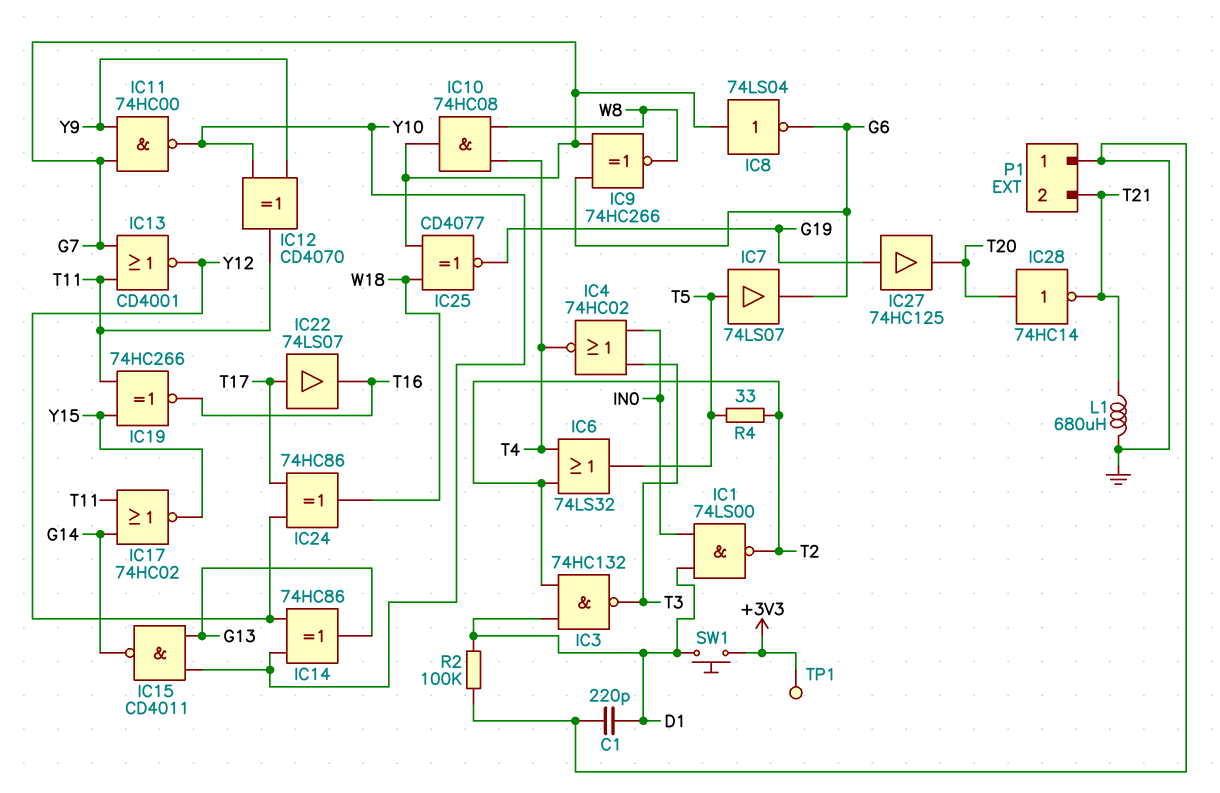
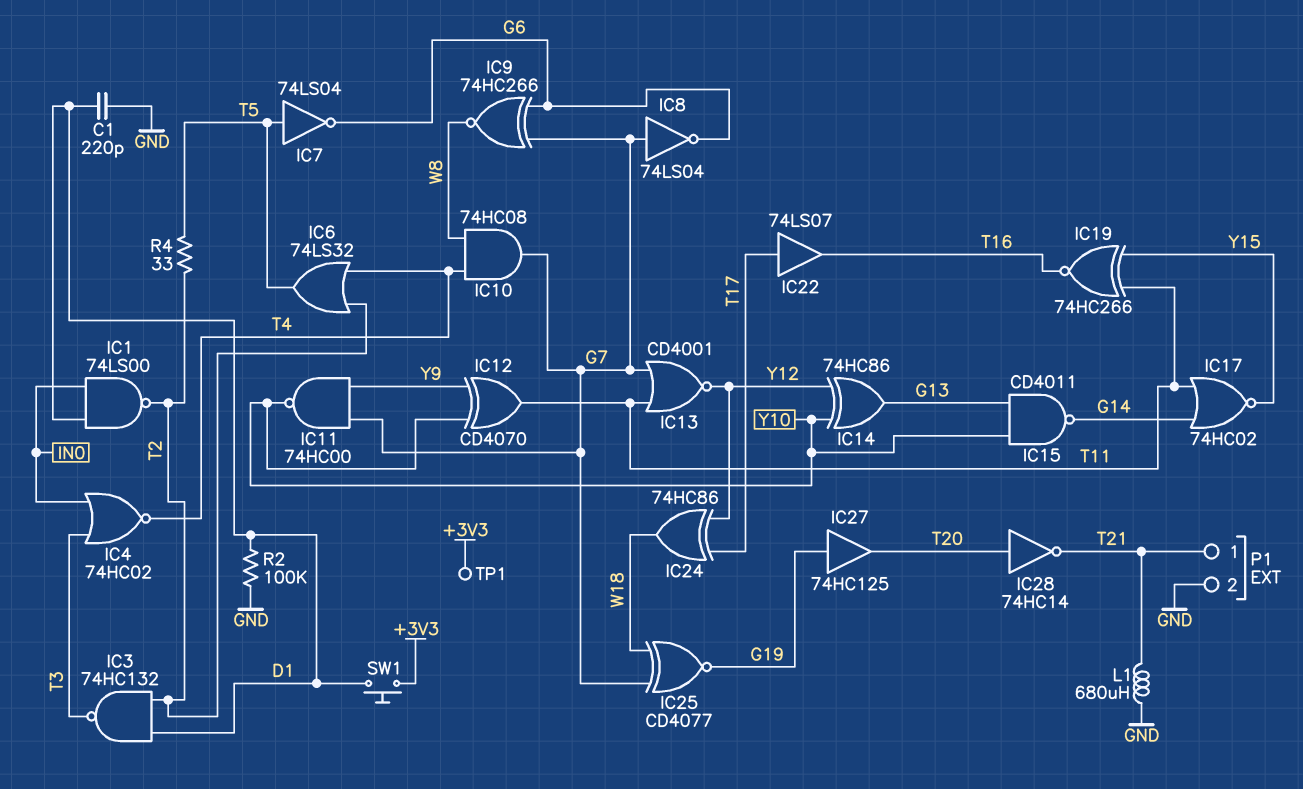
IC7: buffer 74LS07 (in T5, out G6) -> NOT 74LS04 (in T5, out G6)
P1 pin 1: GND -> T21
P1 pin 2: T21 -> GND

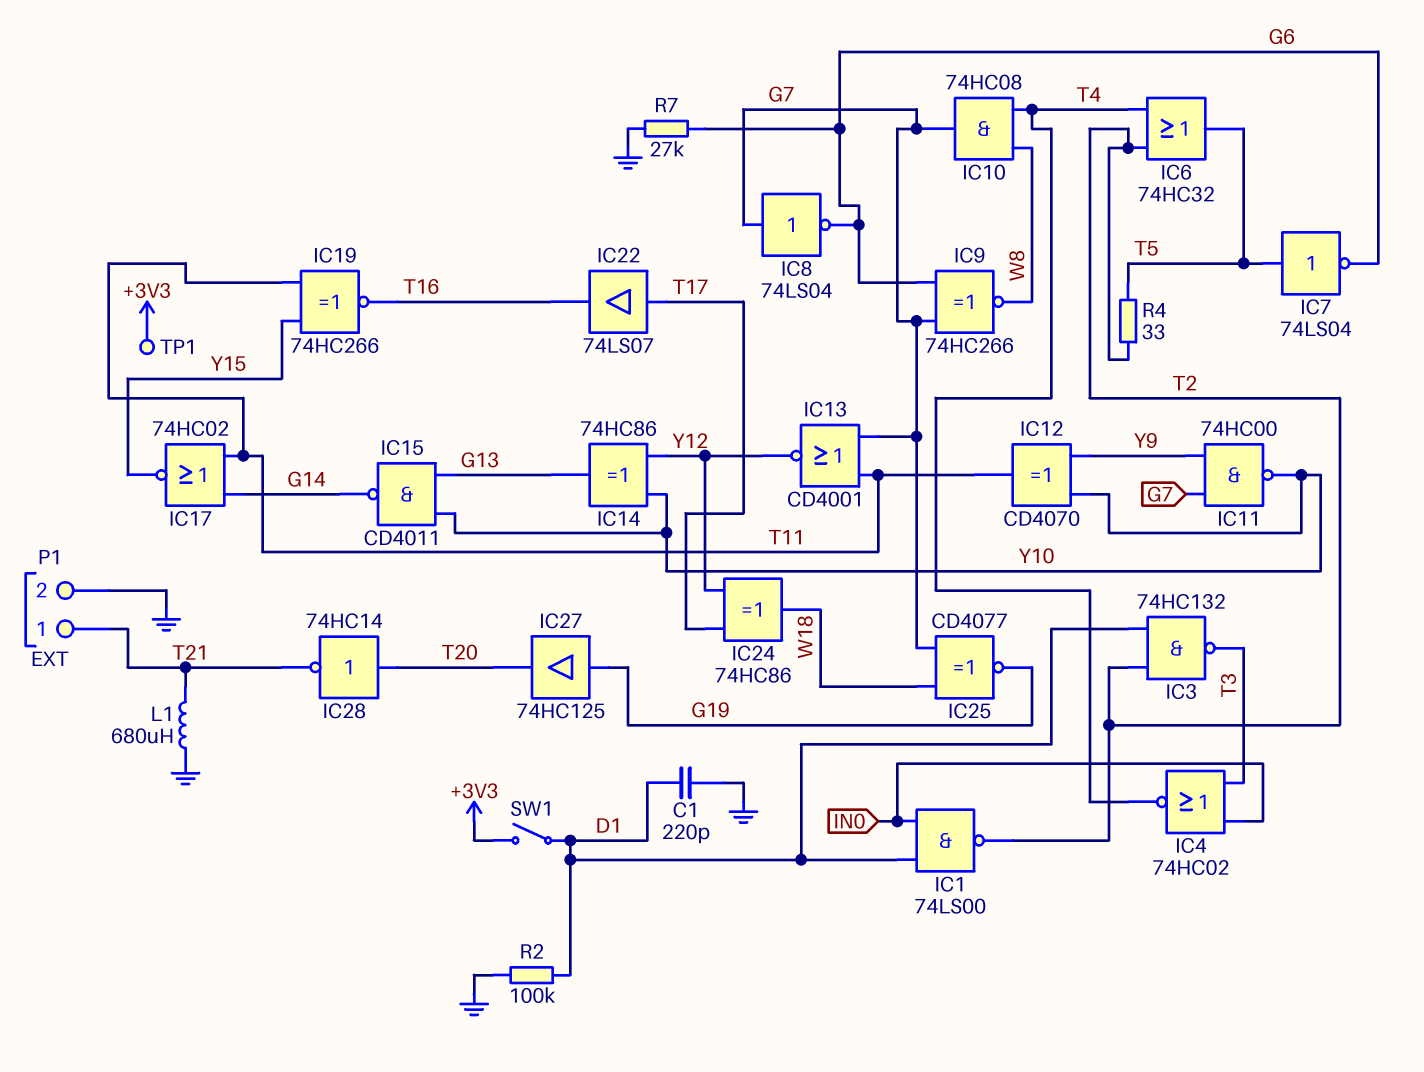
IC6: OR 74LS32 (in T2, in T4, out T5) -> OR 74HC32 (in T2, in T4, out T5)
R7: none -> 27k (G6, GND)
SW1: button (+3V3, D1) -> switch (+3V3, D1)

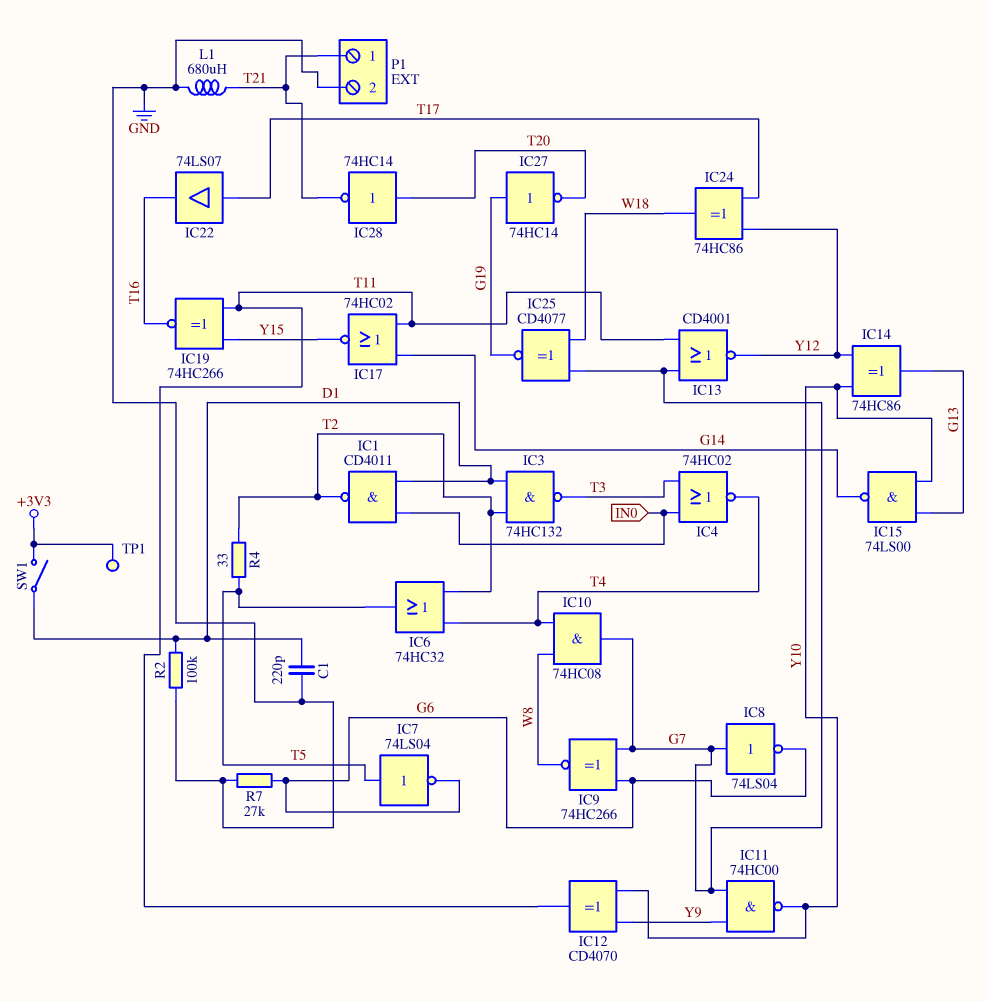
IC1: NAND 74LS00 (in D1, in IN0, out T2) -> NAND CD4011 (in D1, in IN0, out T2)
IC15: NAND CD4011 (in G13, in Y10, out G14) -> NAND 74LS00 (in G13, in Y10, out G14)
IC27: buffer 74HC125 (in G19, out T20) -> NOT 74HC14 (in G19, out T20)

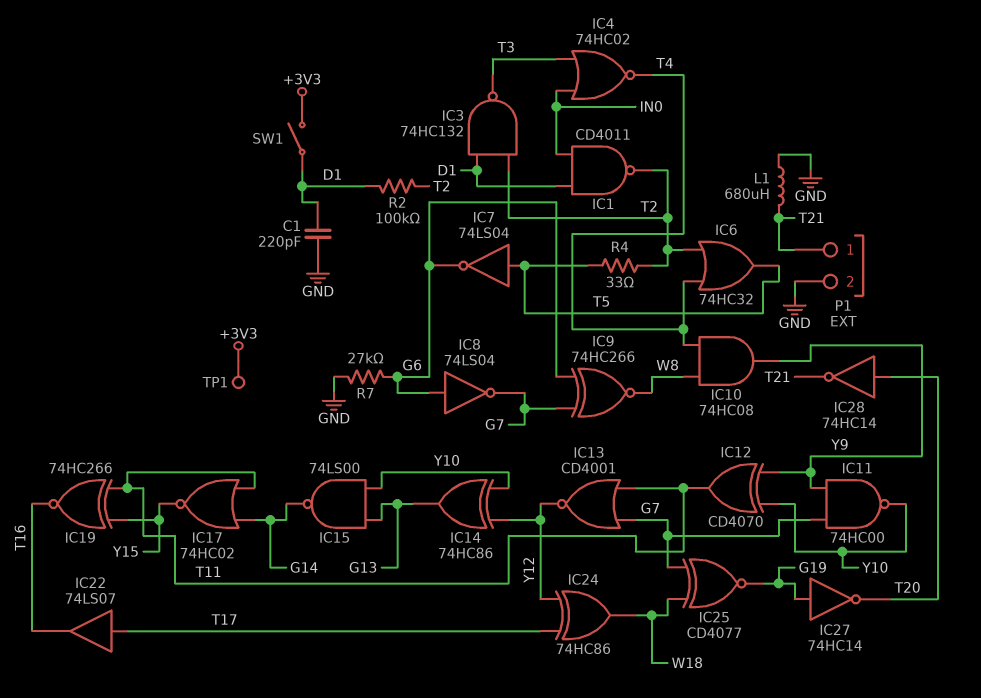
IC8: NOT 74LS04 (in G7, out G6) -> NOT 74LS04 (in G6, out G7)
IC10: AND 74HC08 (in T4, in W8, out G7) -> AND 74HC08 (in T4, in W8, out Y9)
R2: 100k (D1, GND) -> 100k (D1, T2)

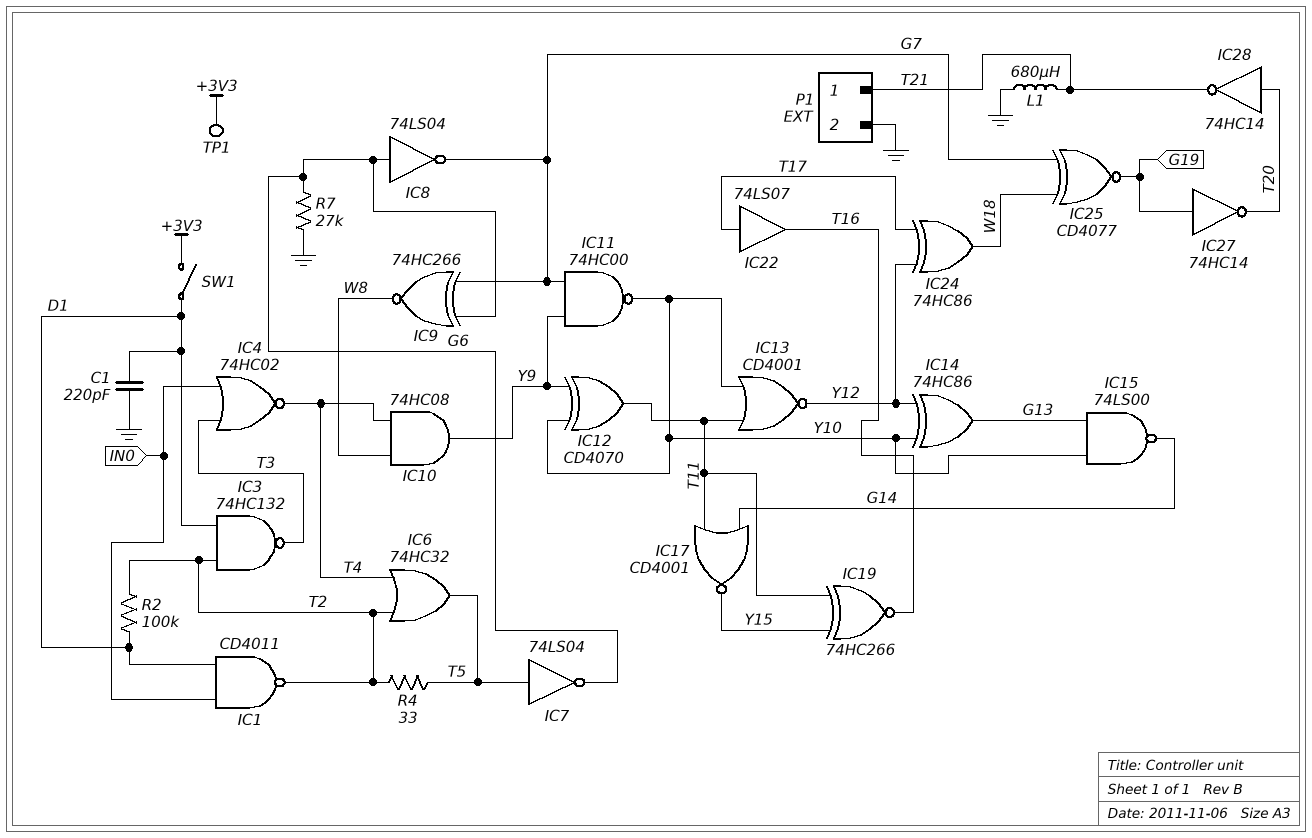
IC13: NOR CD4001 (in G7, in T11, out Y12) -> NOR CD4001 (in T11, in Y10, out Y12)
IC17: NOR 74HC02 (in G14, in T11, out Y15) -> NOR CD4001 (in G14, in T11, out Y15)

